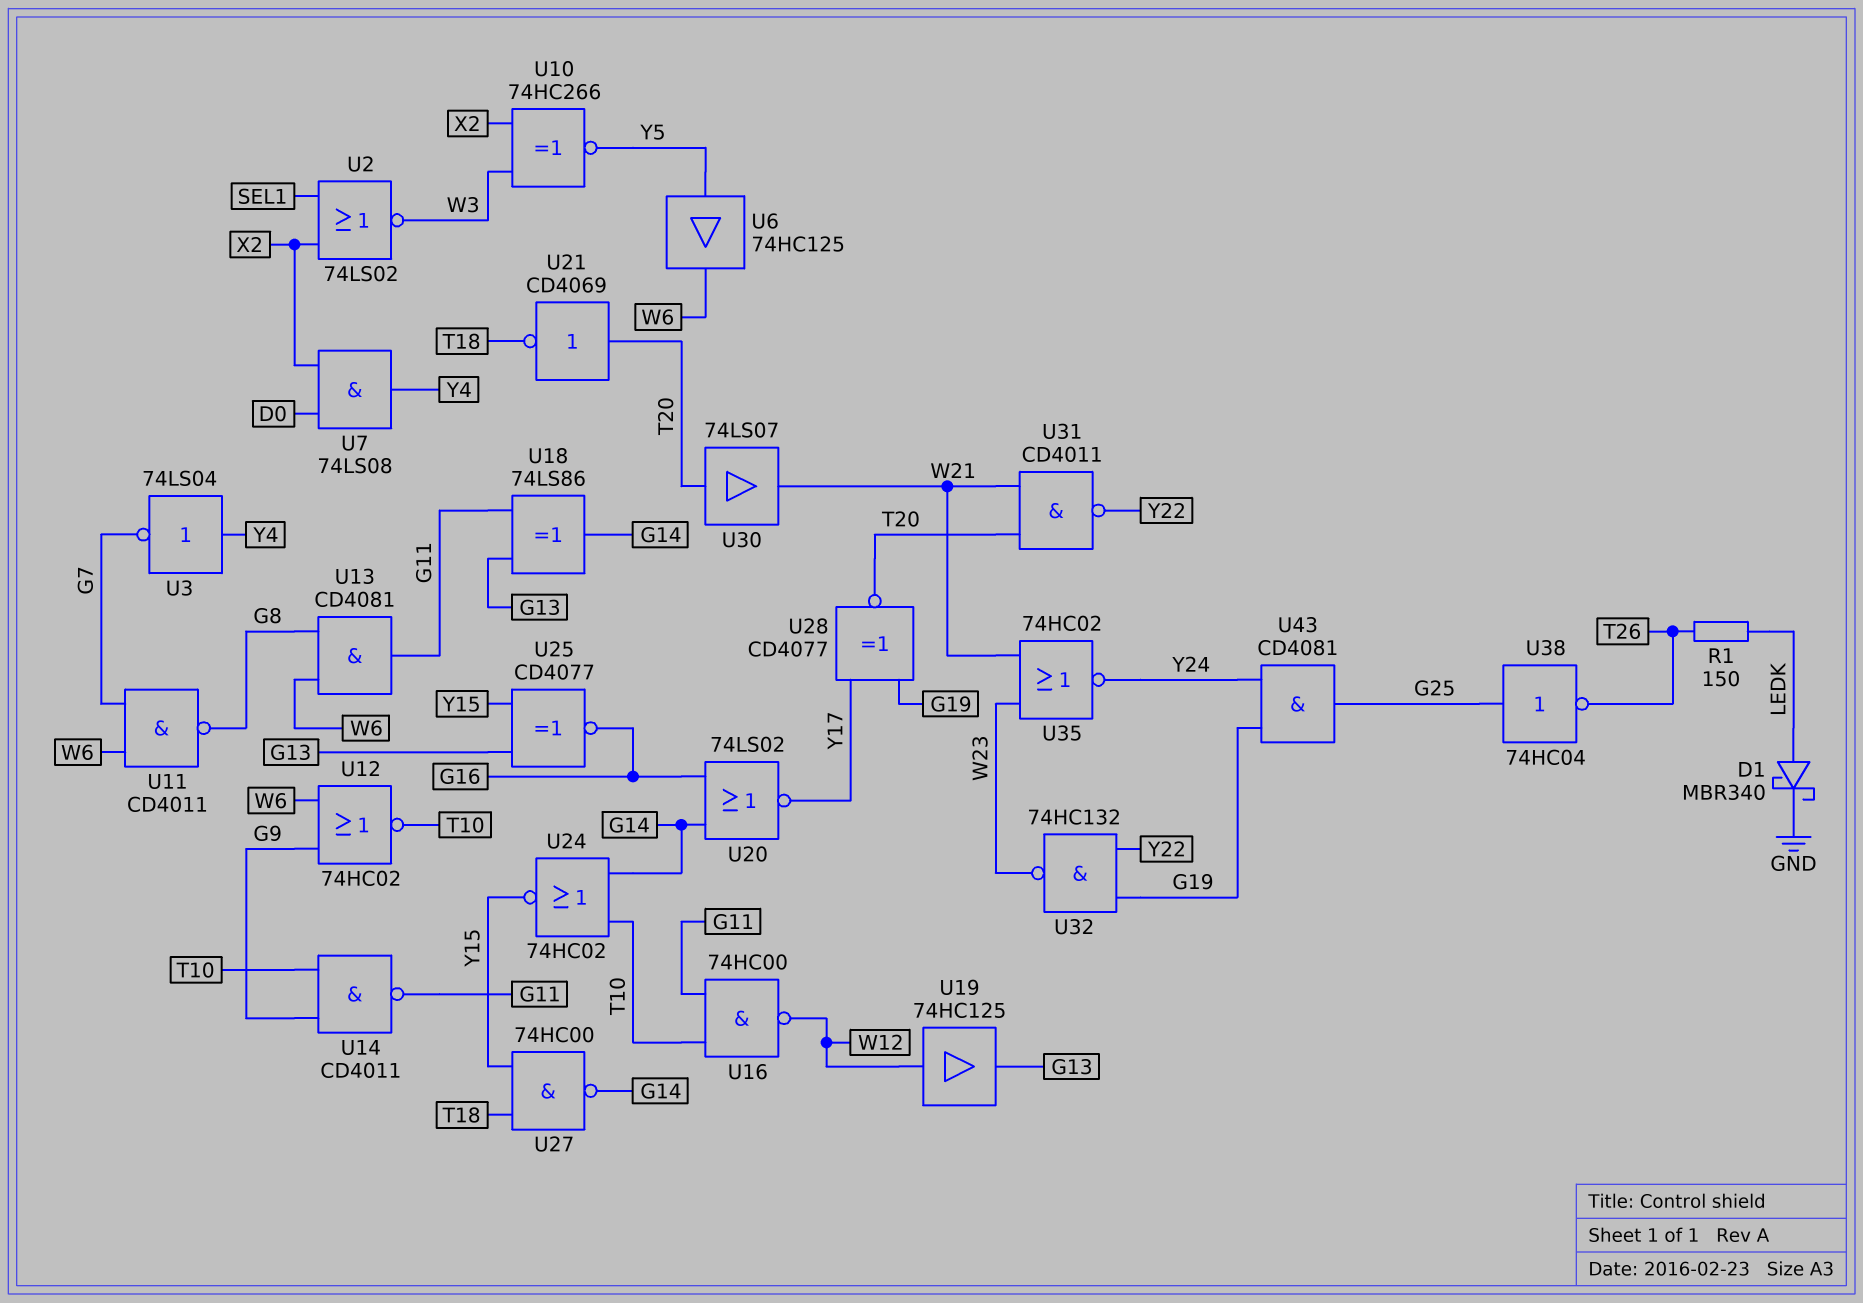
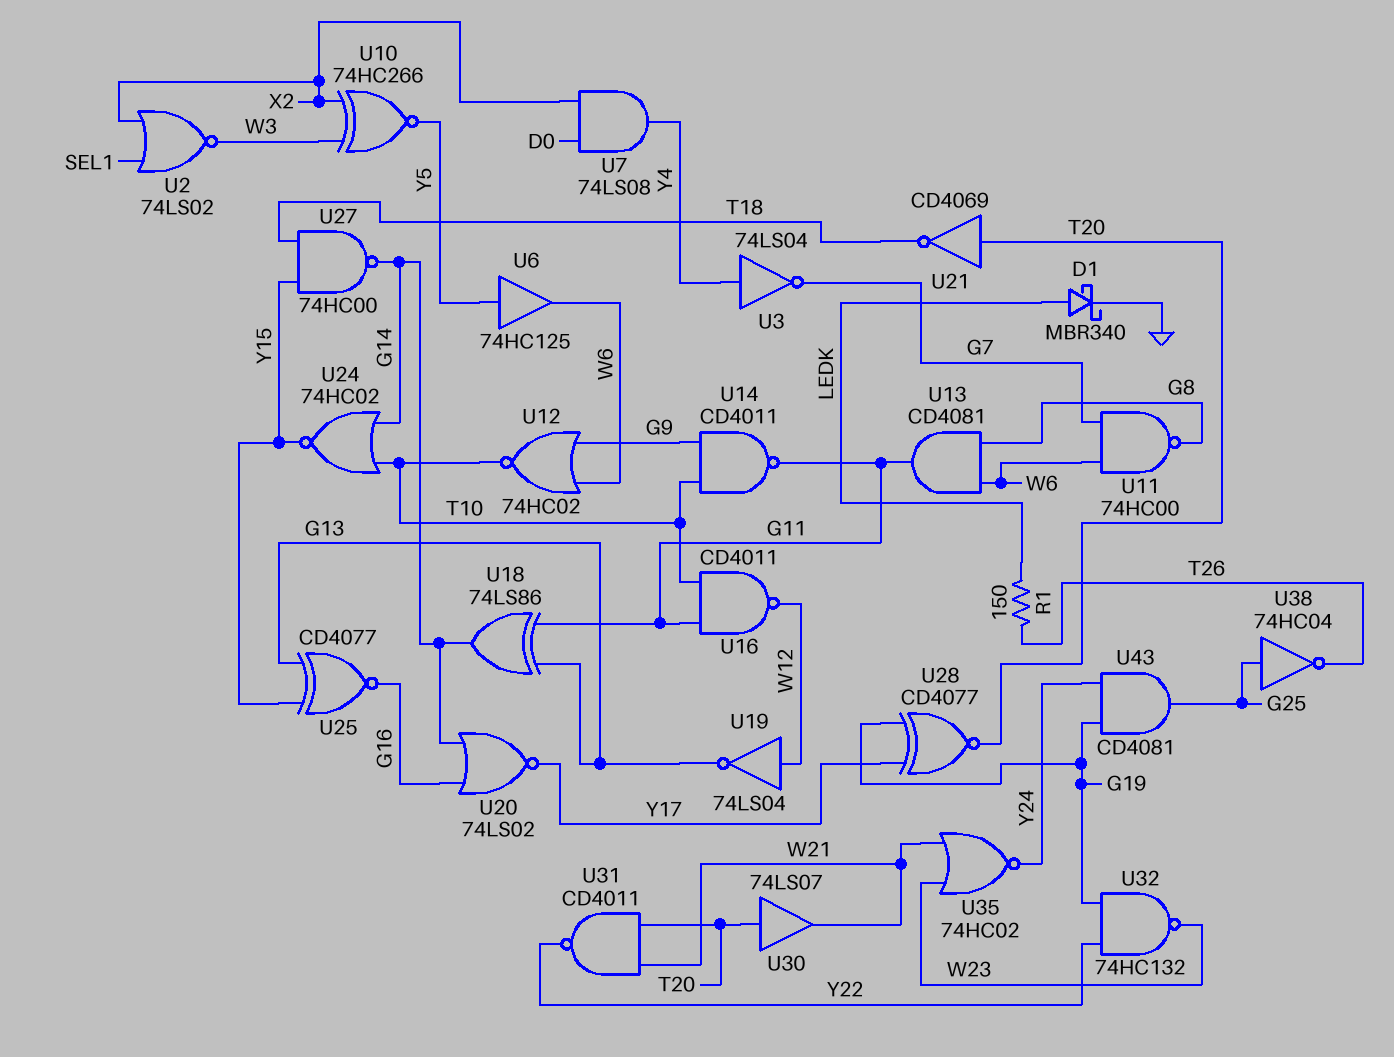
U11: NAND CD4011 (in G7, in W6, out G8) -> NAND 74HC00 (in G7, in W6, out G8)
U16: NAND 74HC00 (in G11, in T10, out W12) -> NAND CD4011 (in G11, in T10, out W12)
U19: buffer 74HC125 (in W12, out G13) -> NOT 74LS04 (in W12, out G13)

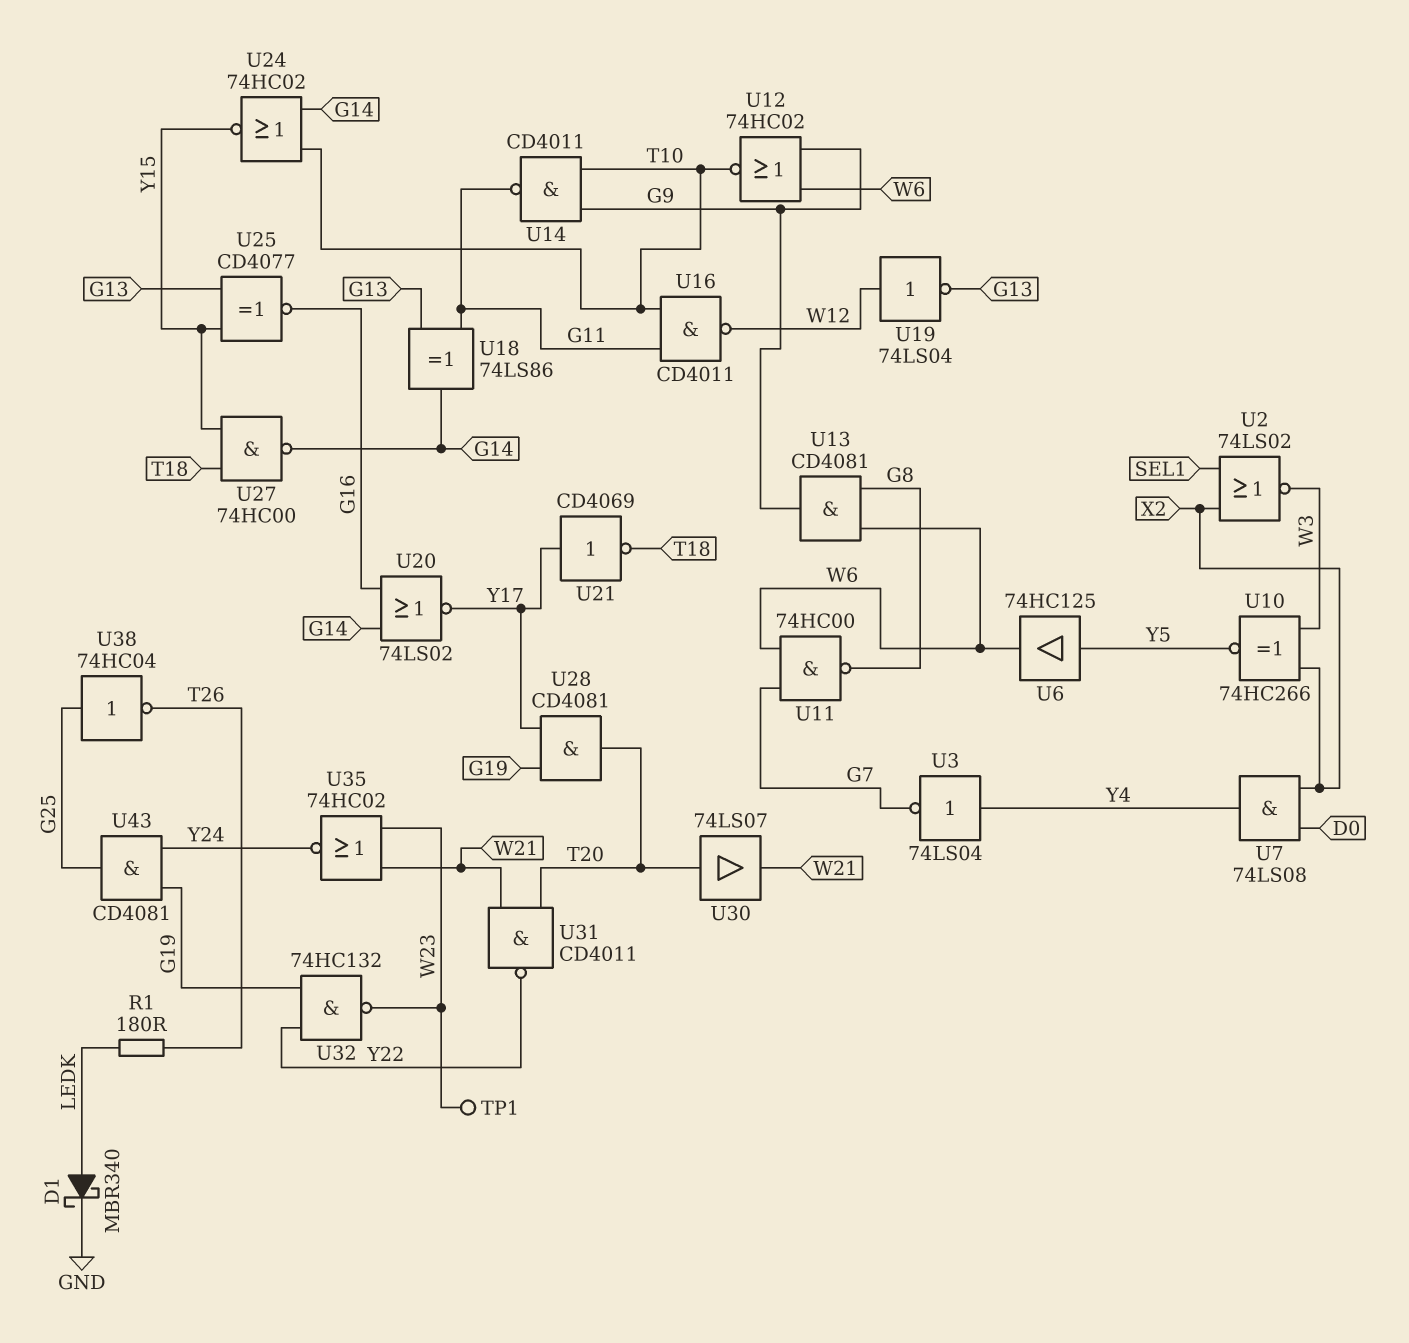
R1: 150 (LEDK, T26) -> 180 (LEDK, T26)
TP1: none -> test point (W23)
U13: AND CD4081 (in G8, in W6, out G11) -> AND CD4081 (in G8, in W6, out G9)
U21: NOT CD4069 (in T20, out T18) -> NOT CD4069 (in Y17, out T18)
U28: XNOR CD4077 (in G19, in Y17, out T20) -> AND CD4081 (in G19, in Y17, out T20)

